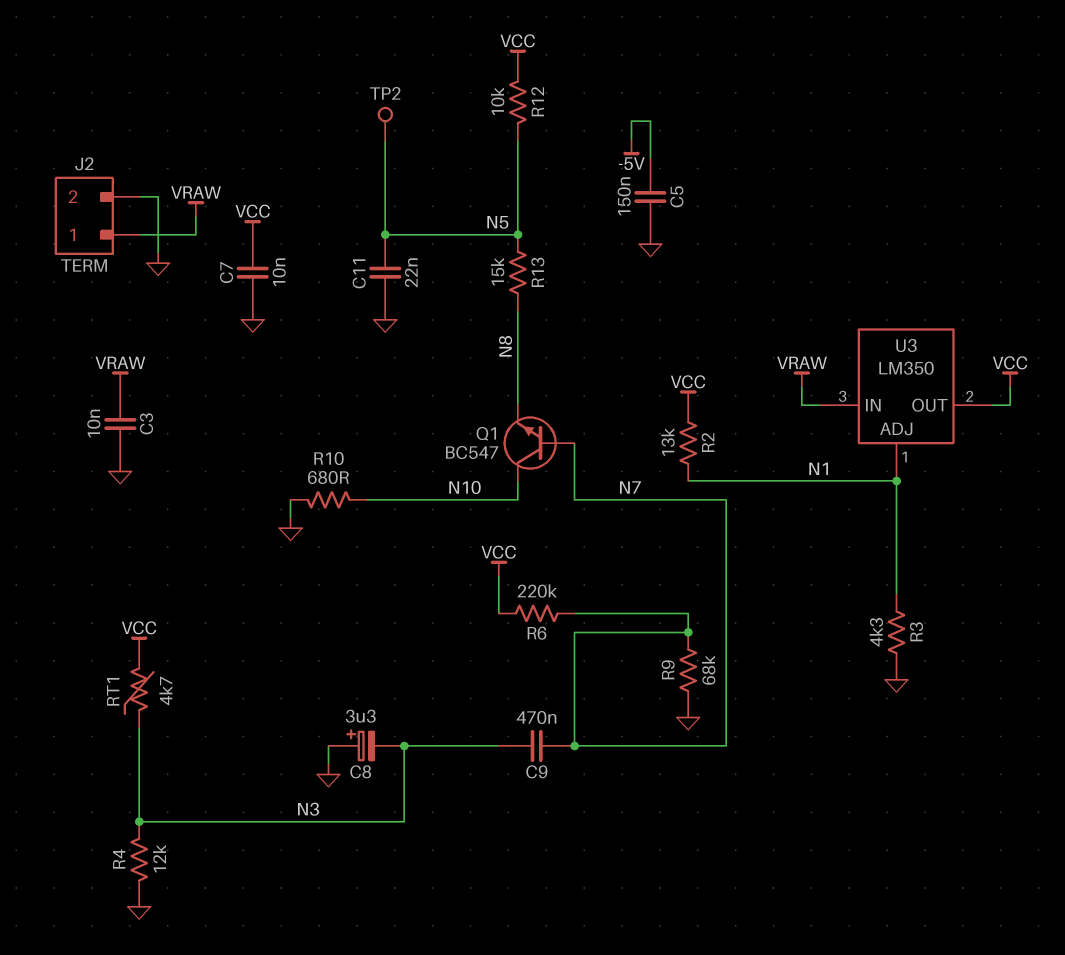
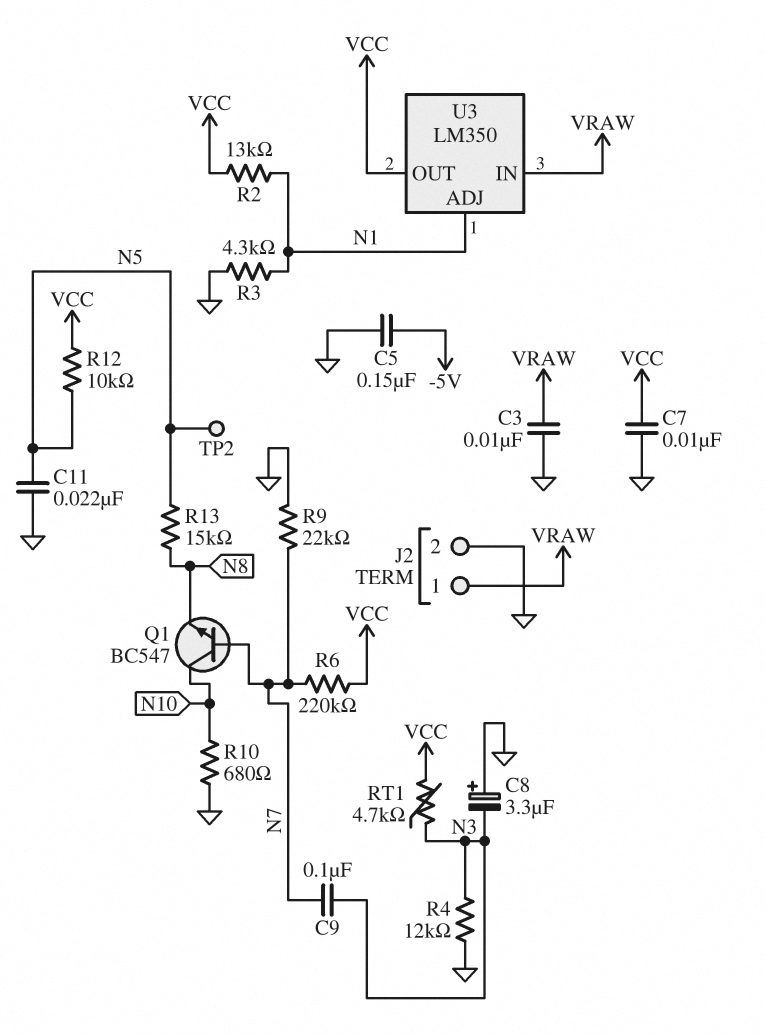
C9: 470nF (N3, N7) -> 100nF (N3, N7)
R9: 68k (GND, N7) -> 22k (GND, N7)

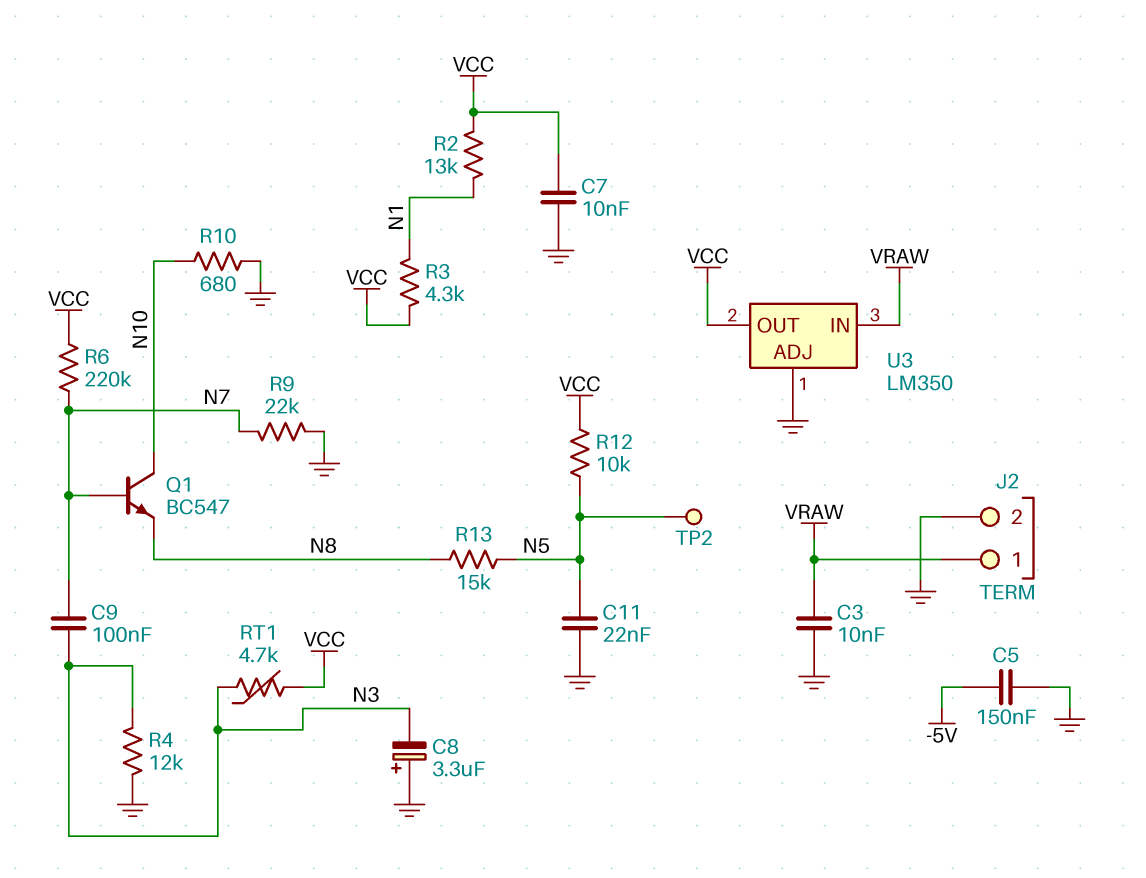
R3: 4.3k (GND, N1) -> 4.3k (N1, VCC)
U3 pin ADJ: N1 -> GND

